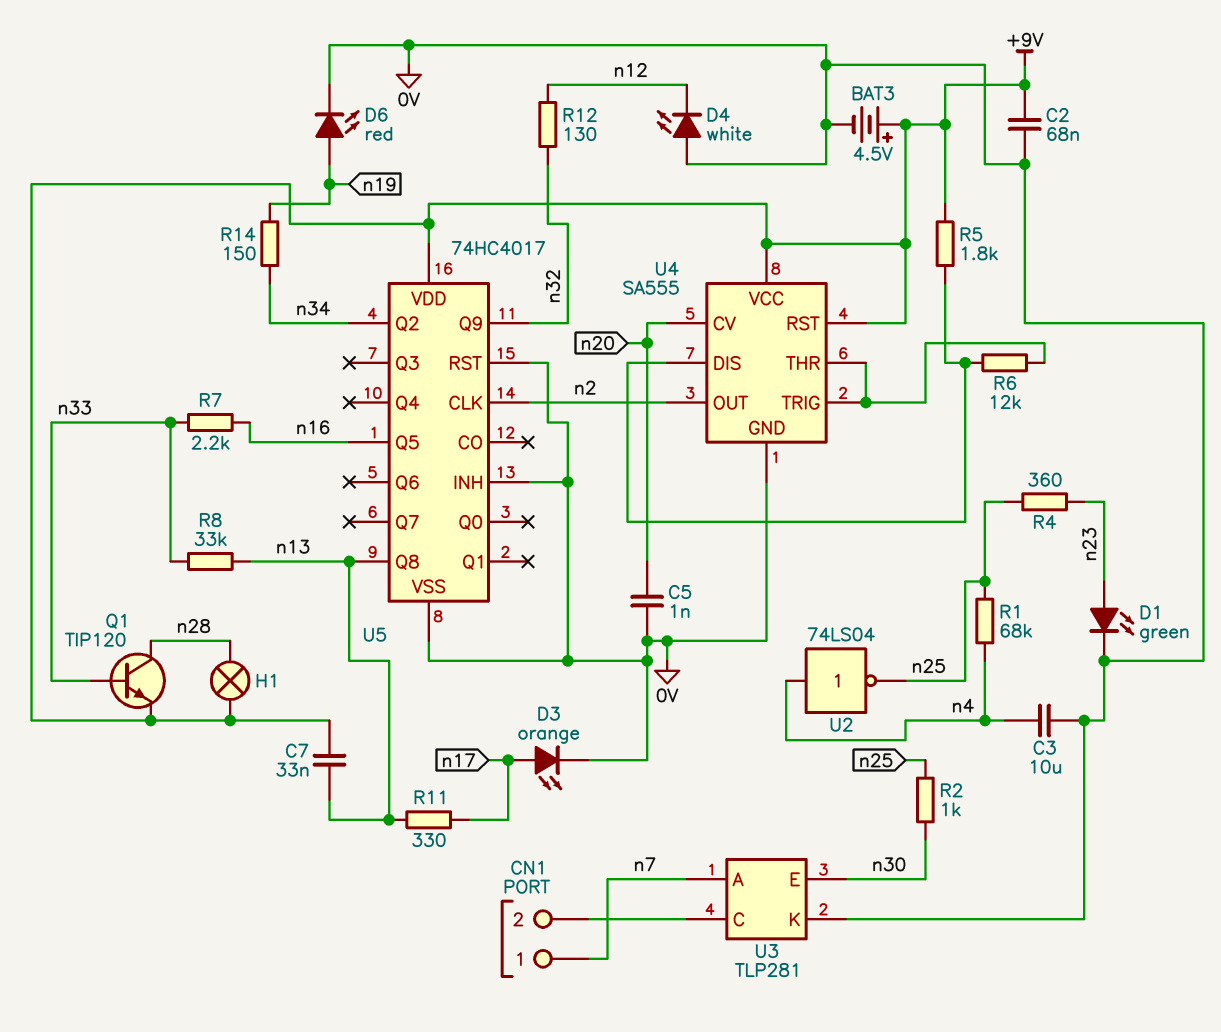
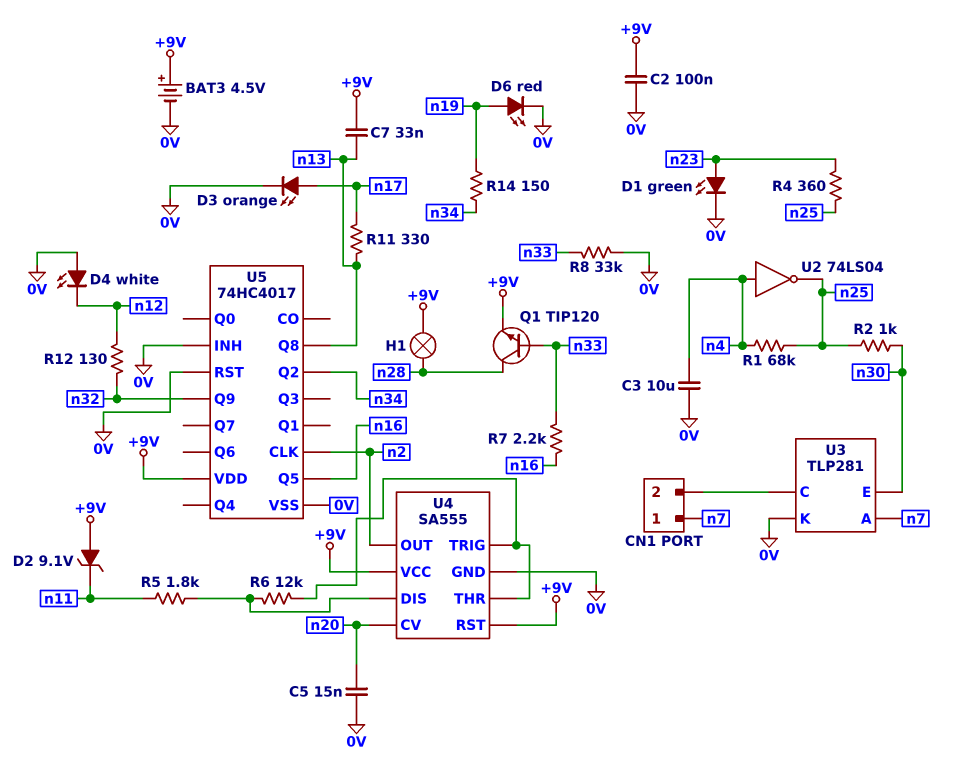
C2: 68nF (+9V, 0V) -> 100nF (+9V, 0V)
C5: 1nF (0V, n20) -> 15nF (0V, n20)
D2: none -> zener 9.1V (A +9V, K n11)
R5: 1.8k (+9V, U4/DIS) -> 1.8k (U4/DIS, n11)
R8: 33k (n13, n33) -> 33k (0V, n33)

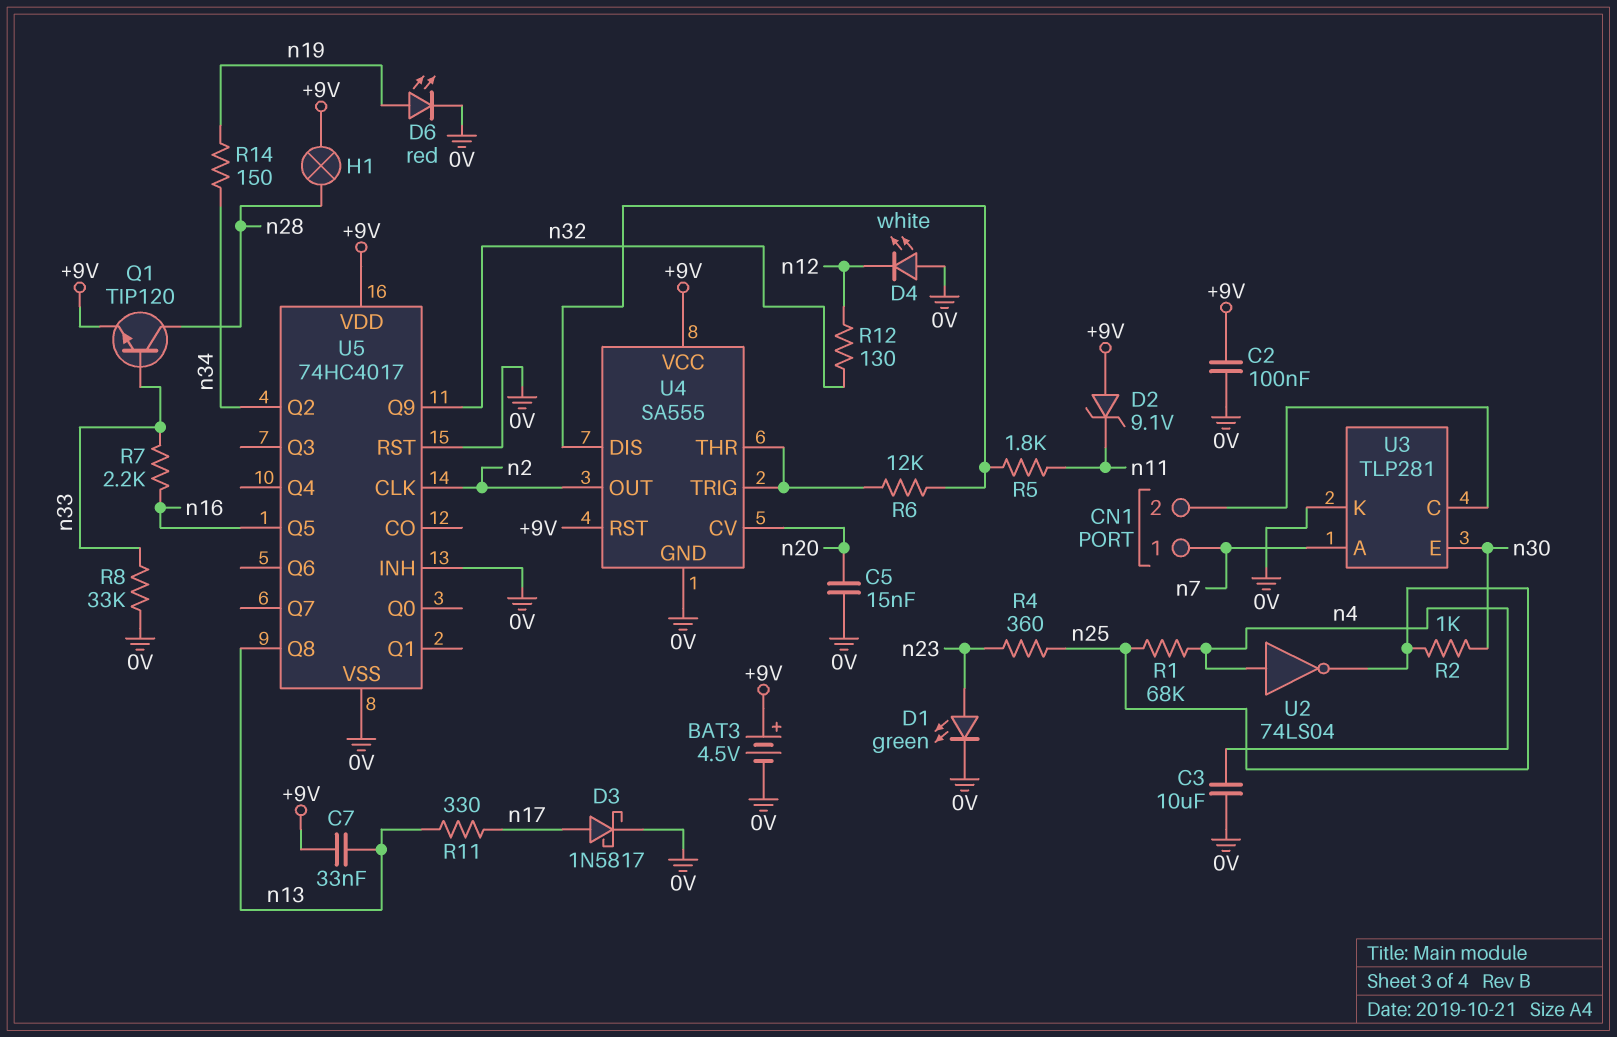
D3: LED orange (A n17, K 0V) -> schottky 1N5817 (A n17, K 0V)

